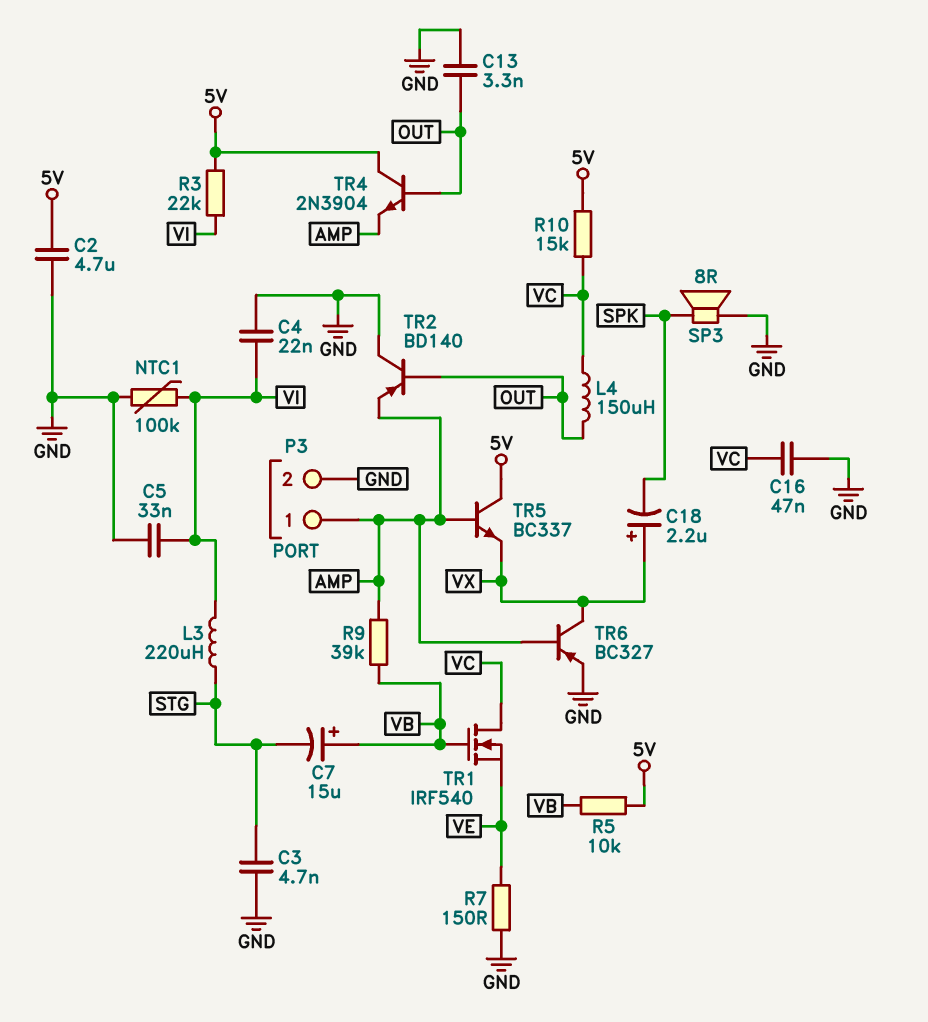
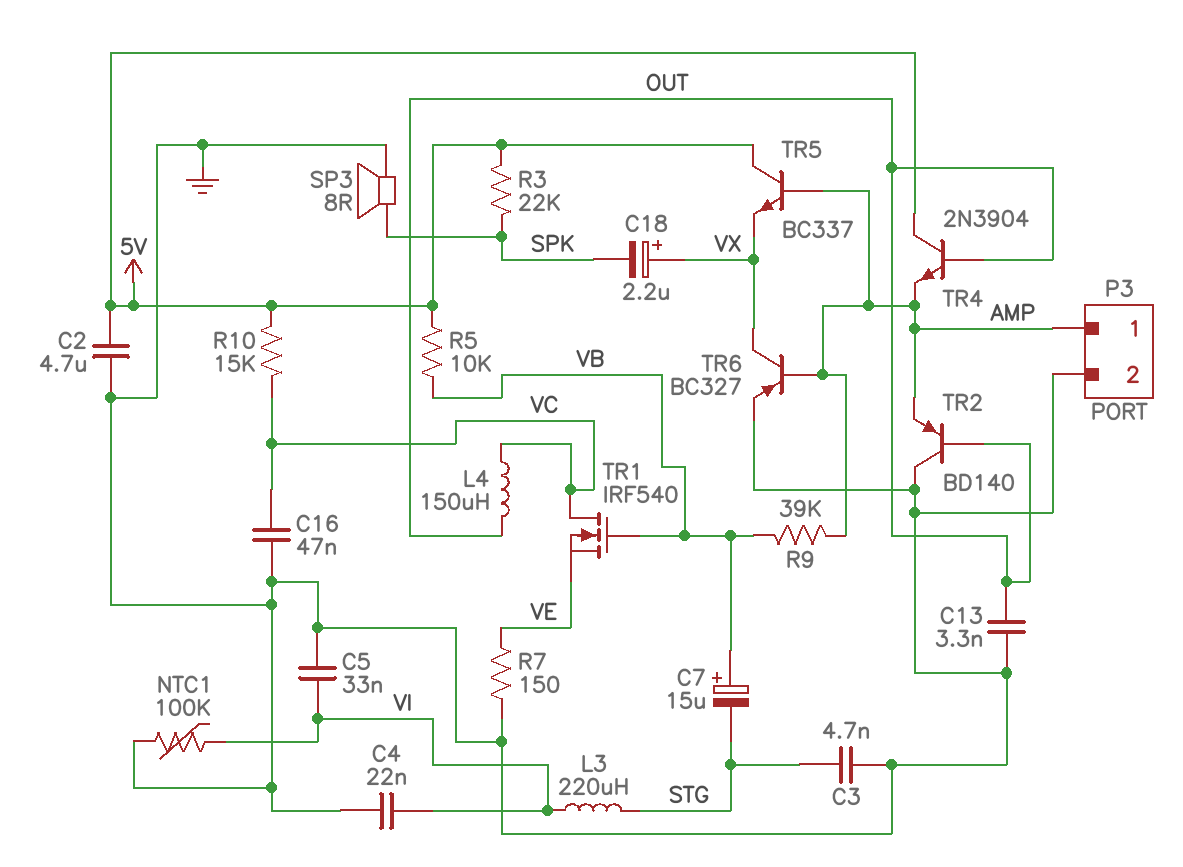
R3: 22k (5V, VI) -> 22k (5V, SPK)

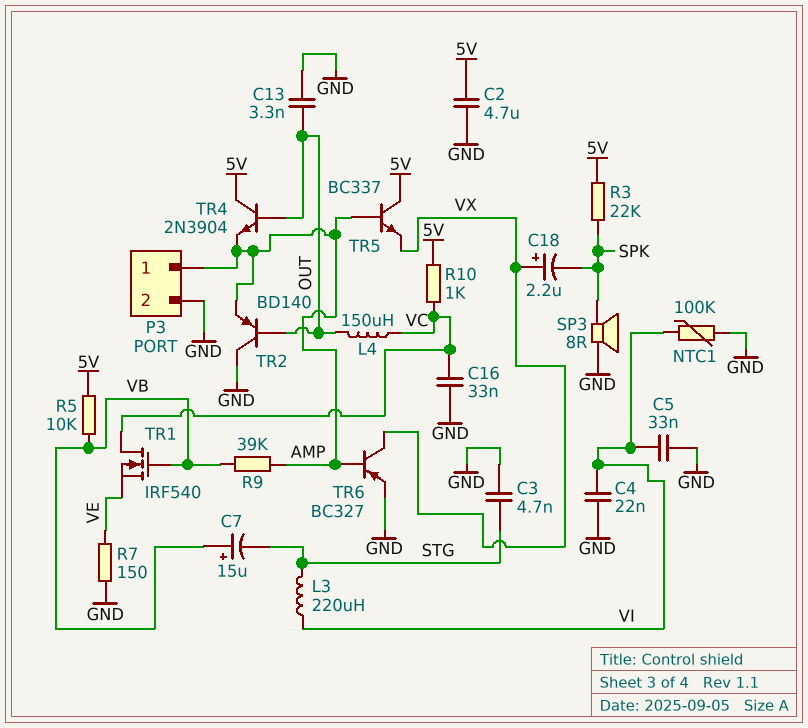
C16: 47nF (GND, VC) -> 33nF (GND, VC)
R10: 15k (5V, VC) -> 1k (5V, VC)

